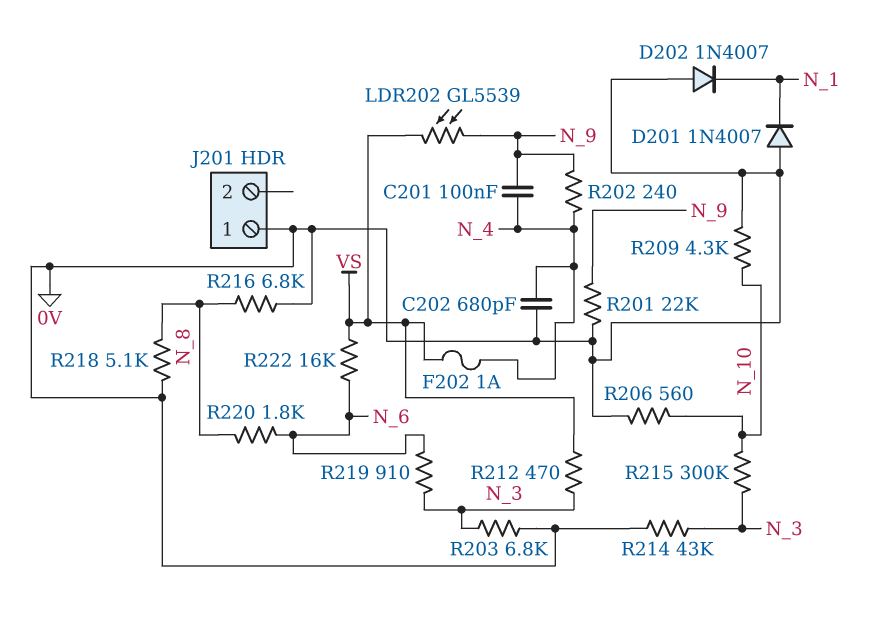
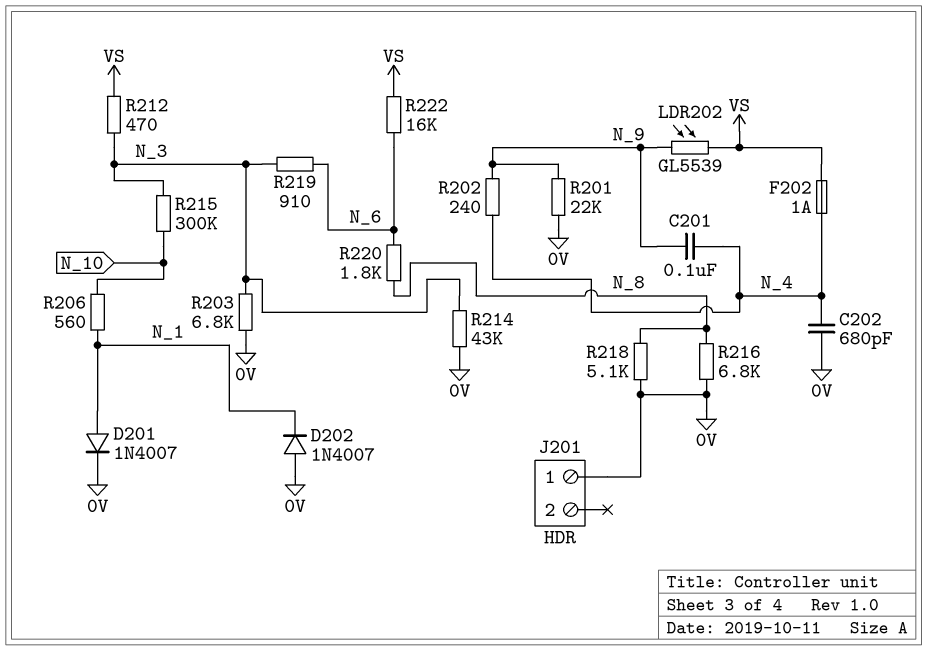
D201: diode 1N4007 (A 0V, K N_1) -> diode 1N4007 (A N_1, K 0V)
R206: 560 (0V, N_10) -> 560 (N_1, N_10)
R209: 4.3k (0V, N_10) -> none

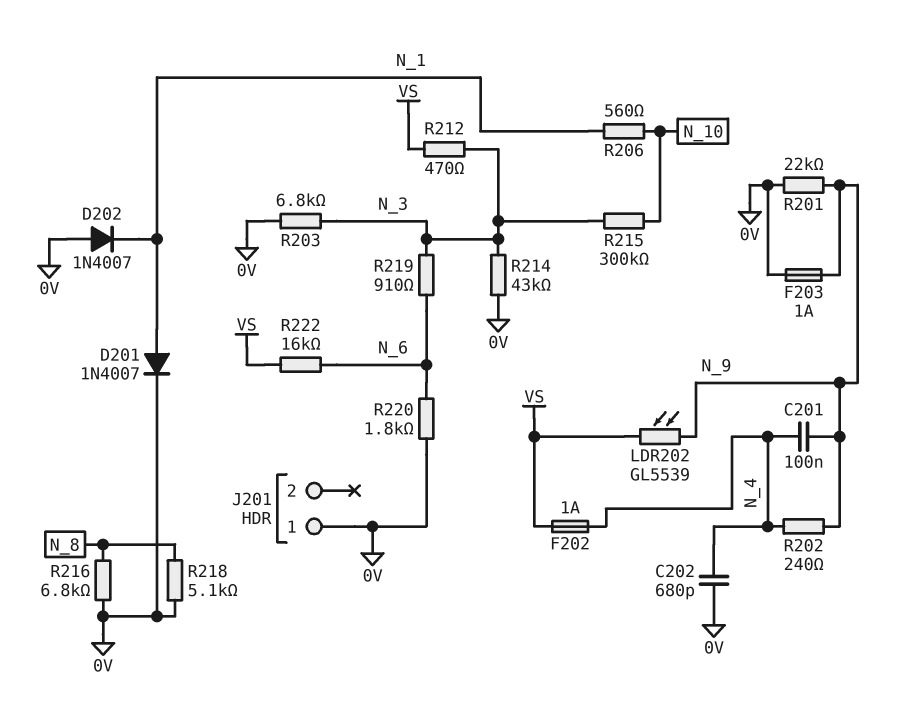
F203: none -> 1A (0V, N_9)
R220: 1.8k (N_6, N_8) -> 1.8k (0V, N_6)

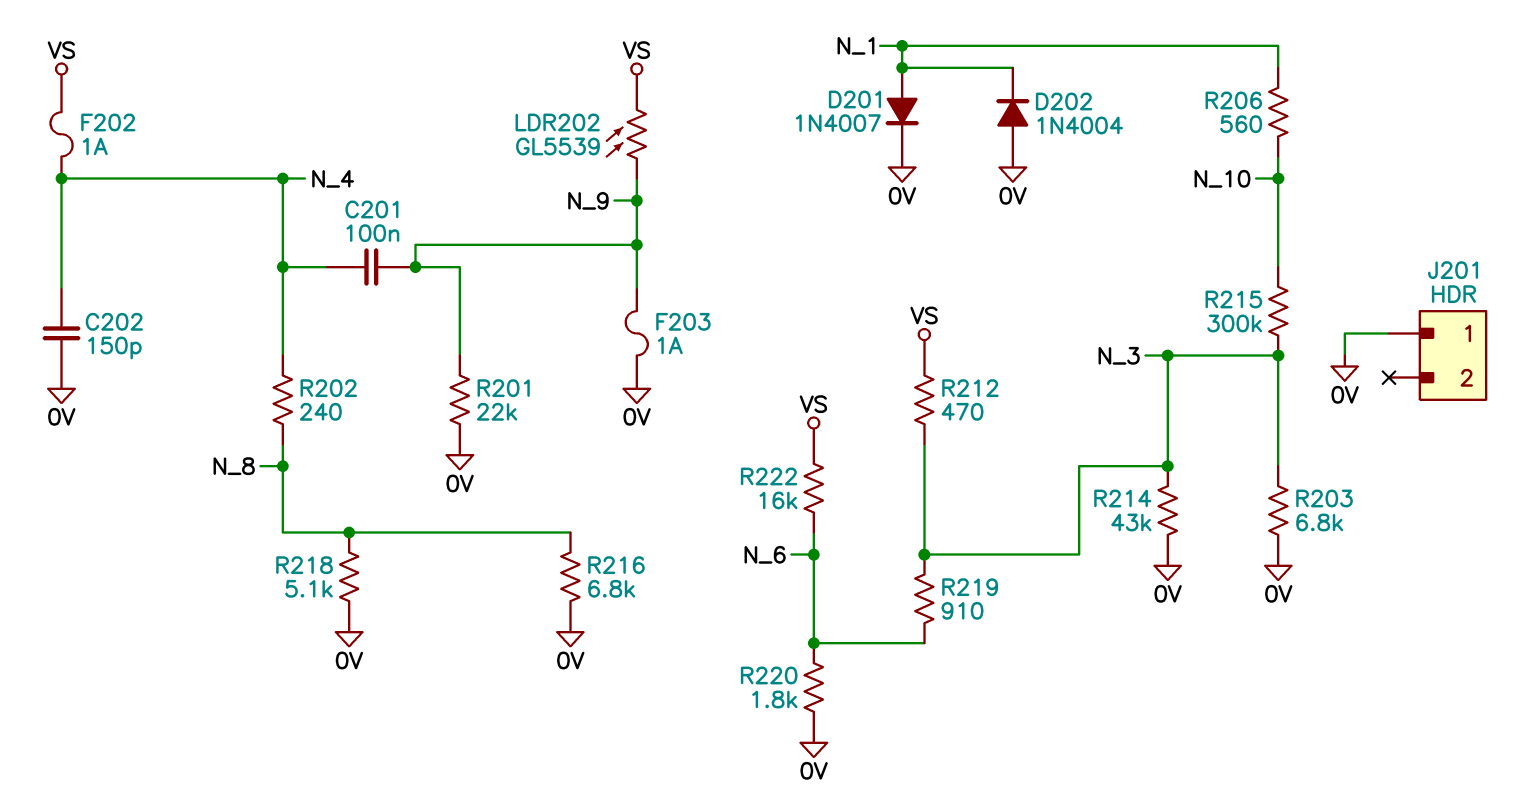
C202: 680pF (0V, N_4) -> 150pF (0V, N_4)
D202: diode 1N4007 (A 0V, K N_1) -> diode 1N4004 (A 0V, K N_1)
R202: 240 (N_4, N_9) -> 240 (N_4, N_8)

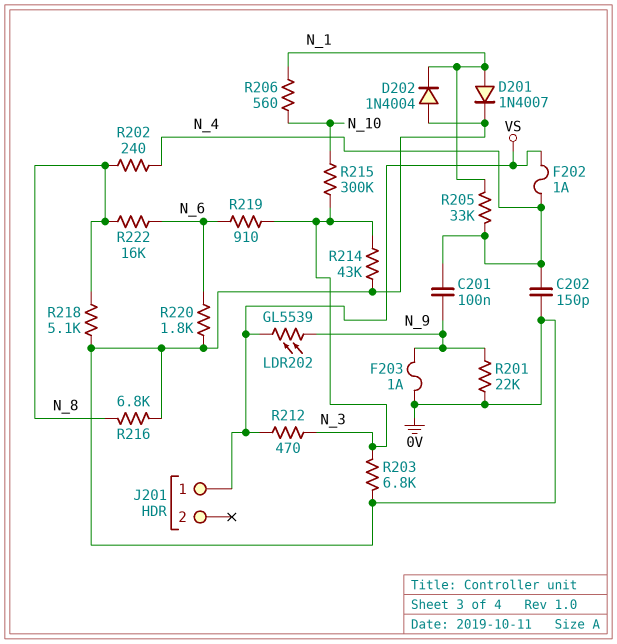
J201 pin 1: 0V -> VS
R205: none -> 33k (N_1, N_4)
R222: 16k (N_6, VS) -> 16k (N_6, N_8)

